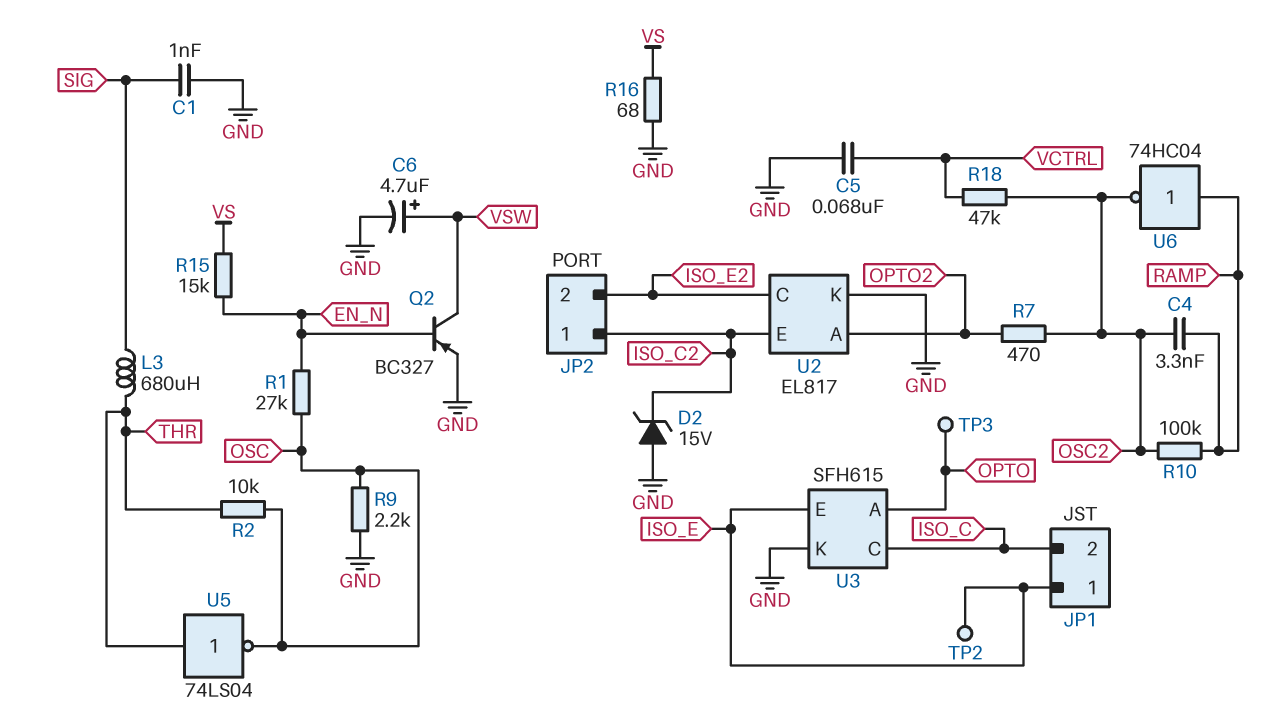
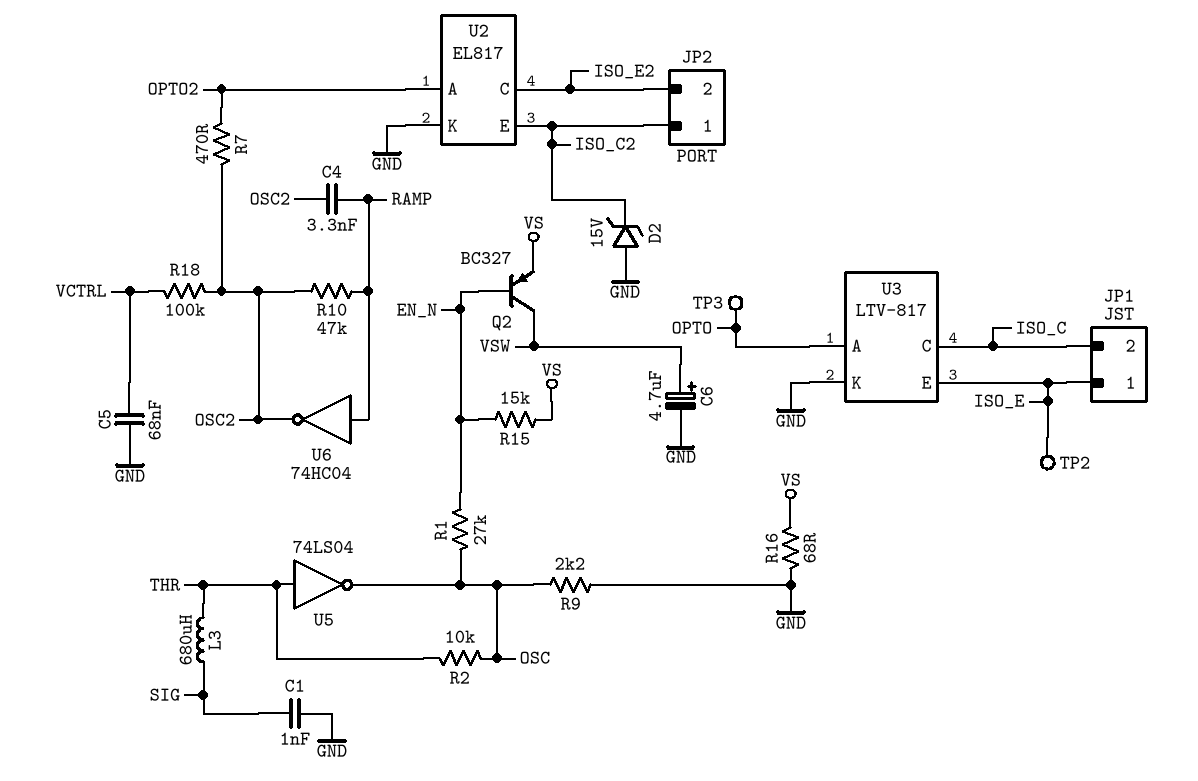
Q2: PNP BC327 (B EN_N, C VSW, E GND) -> PNP BC327 (B EN_N, C VSW, E VS)
R10: 100k (OSC2, RAMP) -> 47k (OSC2, RAMP)
R18: 47k (OSC2, VCTRL) -> 100k (OSC2, VCTRL)
U3: SFH615 -> LTV-817

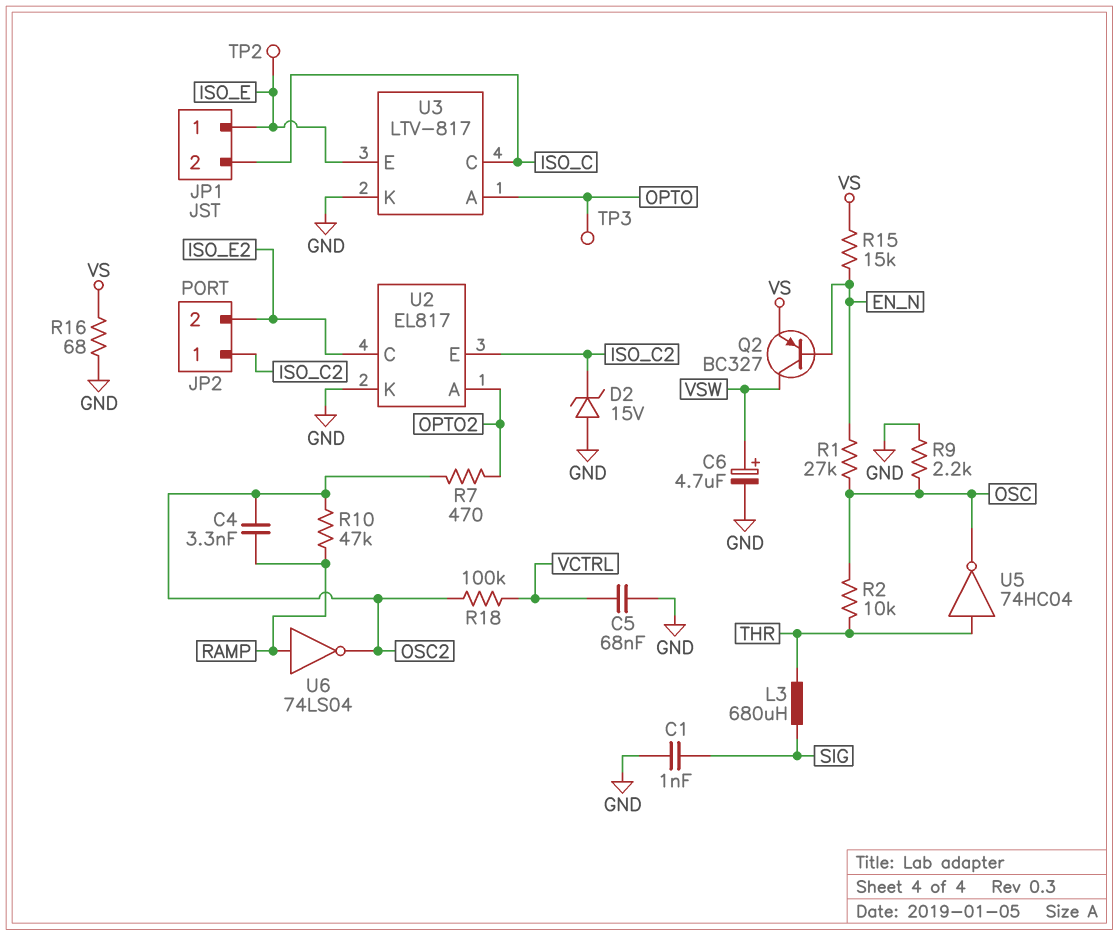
U5: NOT 74LS04 (in THR, out OSC) -> NOT 74HC04 (in THR, out OSC)
U6: NOT 74HC04 (in RAMP, out OSC2) -> NOT 74LS04 (in RAMP, out OSC2)

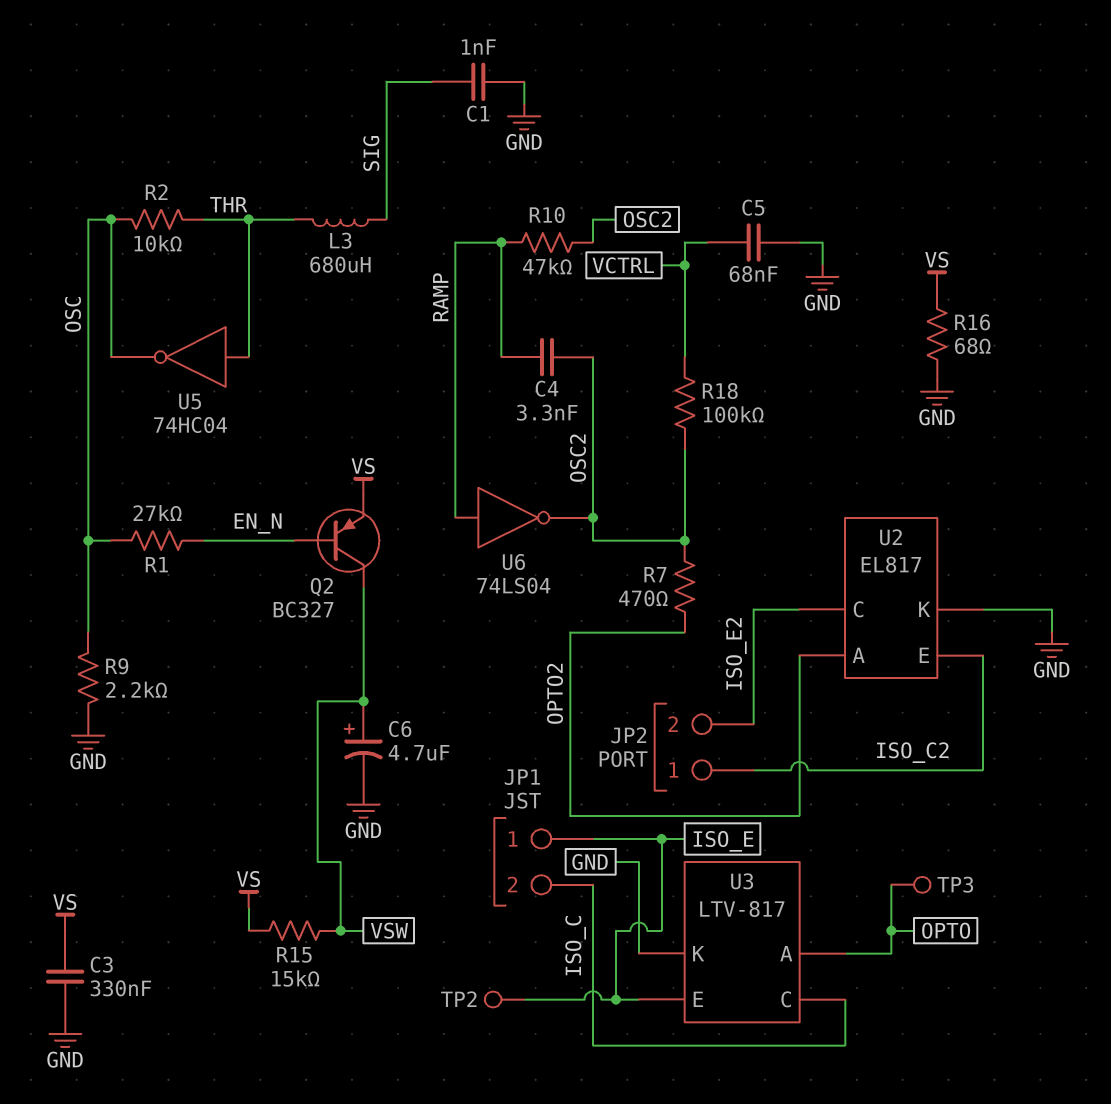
C3: none -> 330nF (GND, VS)
D2: zener 15V (A GND, K ISO_C2) -> none
R15: 15k (EN_N, VS) -> 15k (VS, VSW)

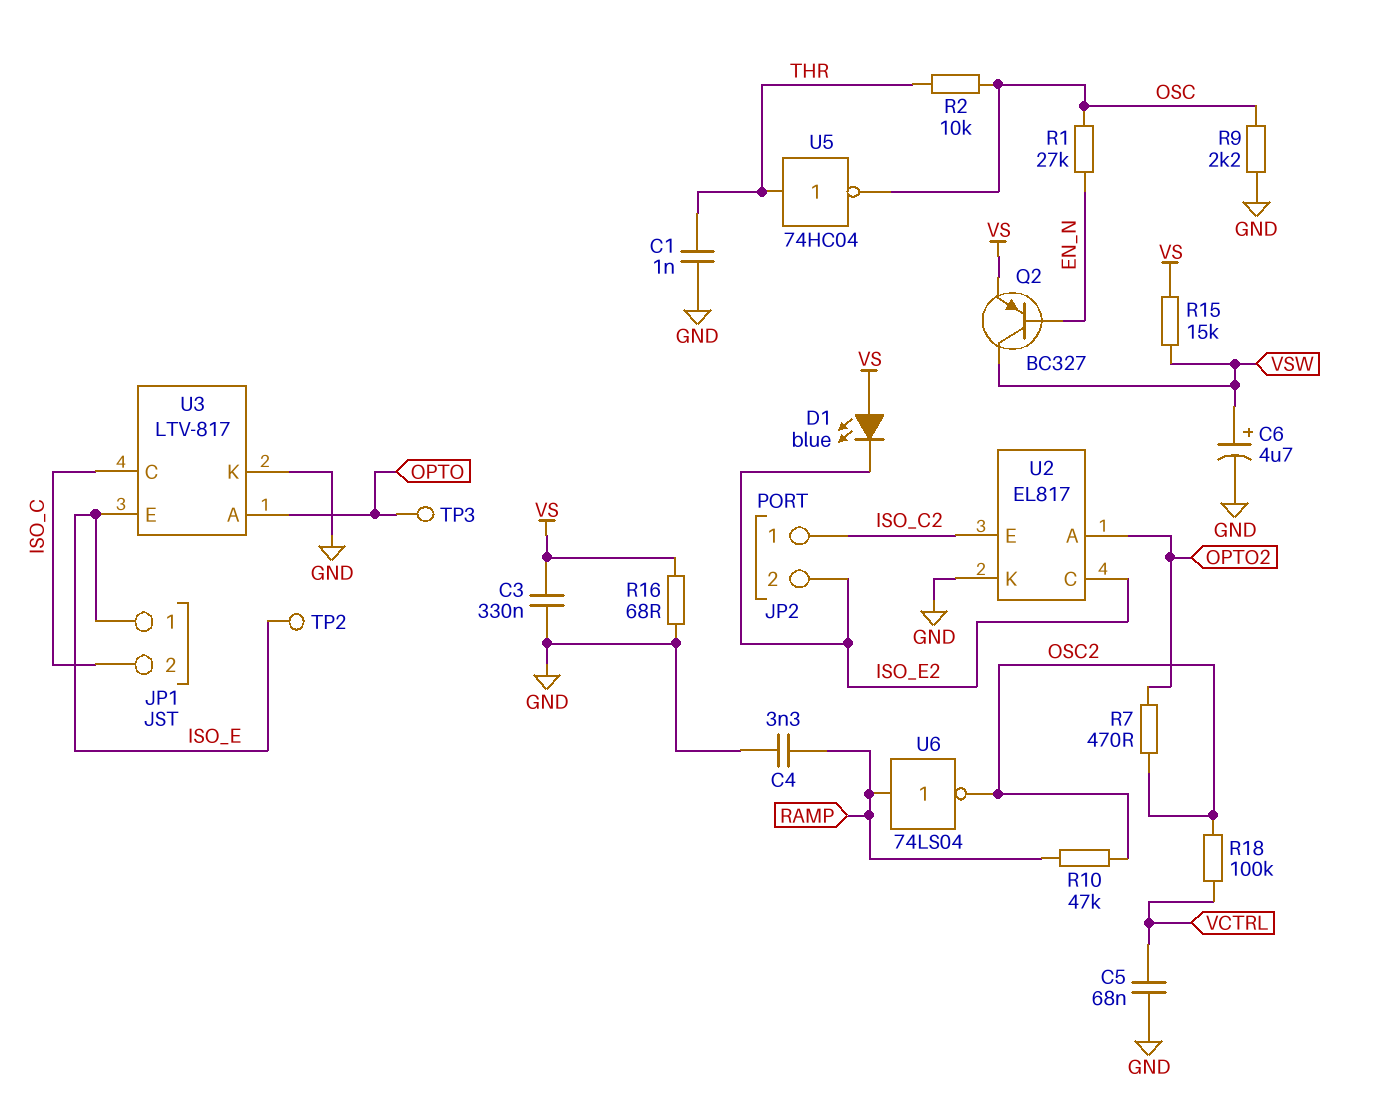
C1: 1nF (GND, SIG) -> 1nF (GND, THR)
C4: 3.3nF (OSC2, RAMP) -> 3.3nF (GND, RAMP)
D1: none -> LED blue (A VS, K ISO_E2)
L3: 680uH (SIG, THR) -> none

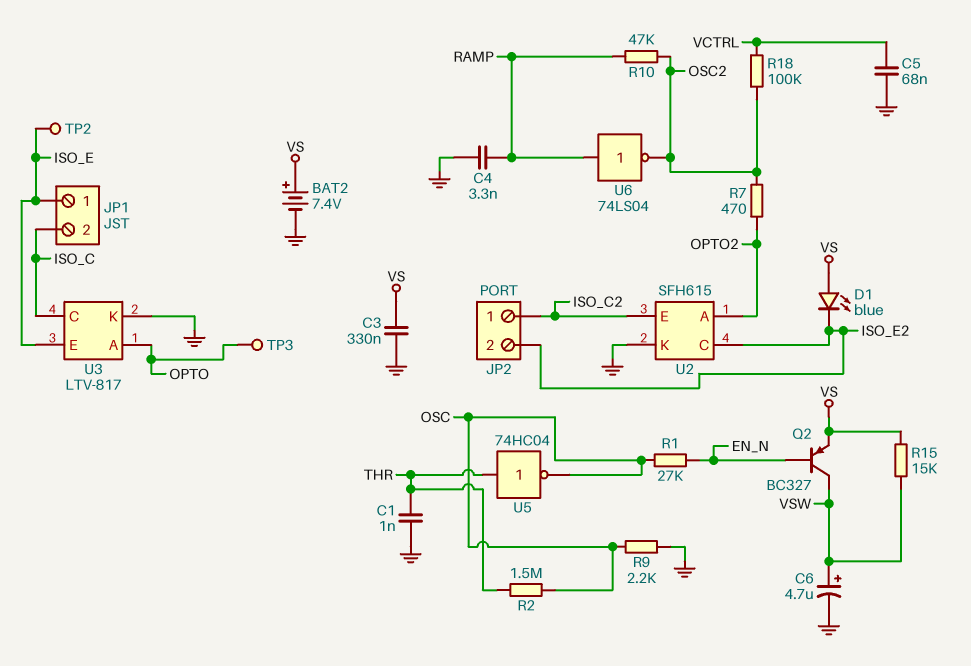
BAT2: none -> 7.4V (plus VS, minus GND)
R2: 10k (OSC, THR) -> 1.5M (OSC, THR)
R16: 68 (GND, VS) -> none
U2: EL817 -> SFH615

